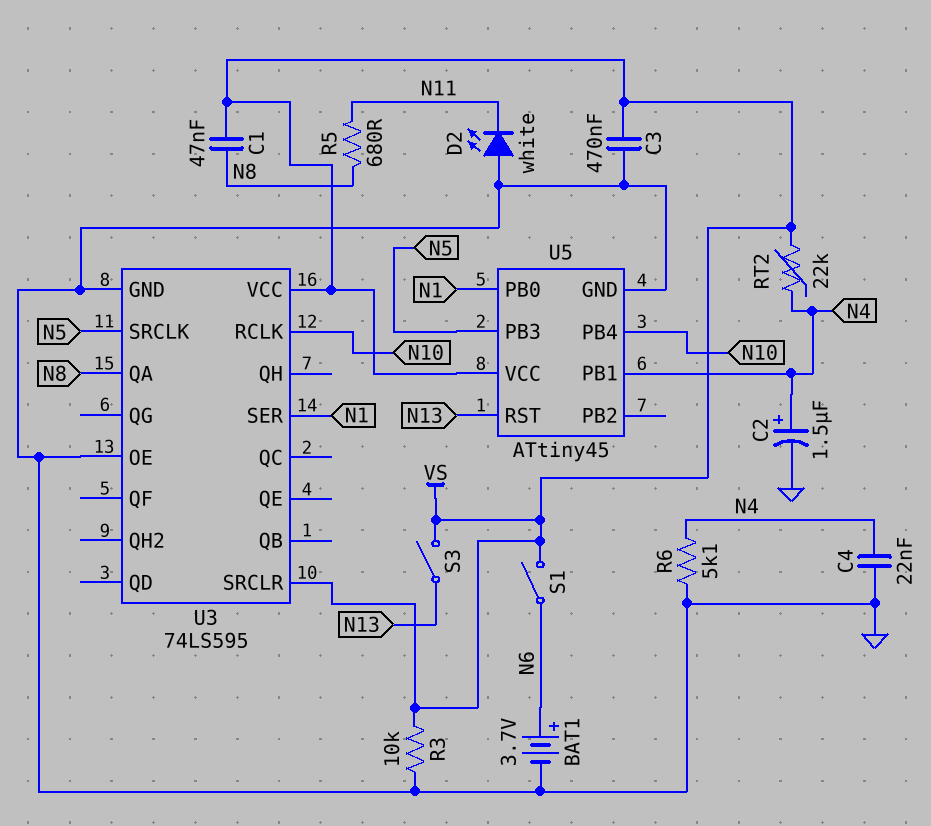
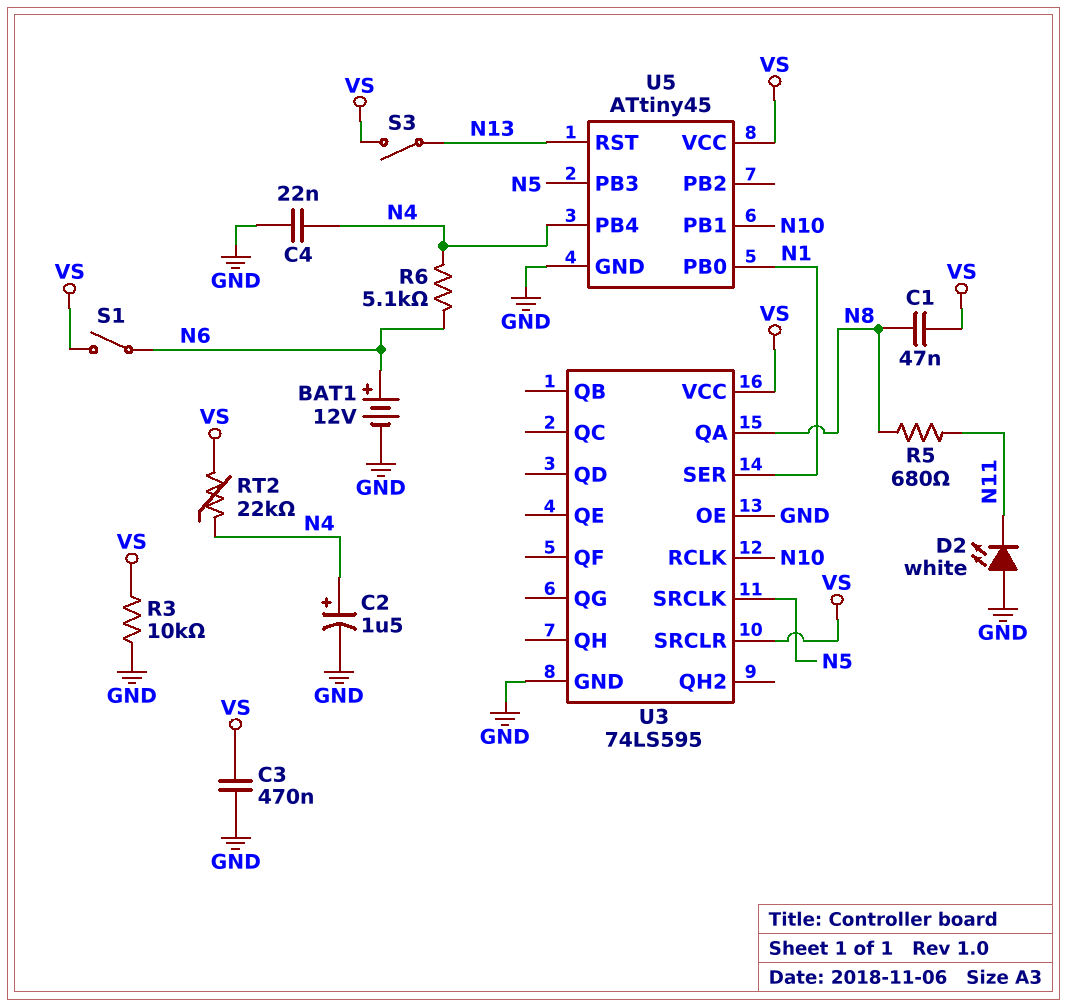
BAT1: 3.7V (plus N6, minus GND) -> 12V (plus N6, minus GND)
R6: 5.1k (GND, N4) -> 5.1k (N4, N6)
U5 pin PB1: N4 -> N10
U5 pin PB4: N10 -> N4

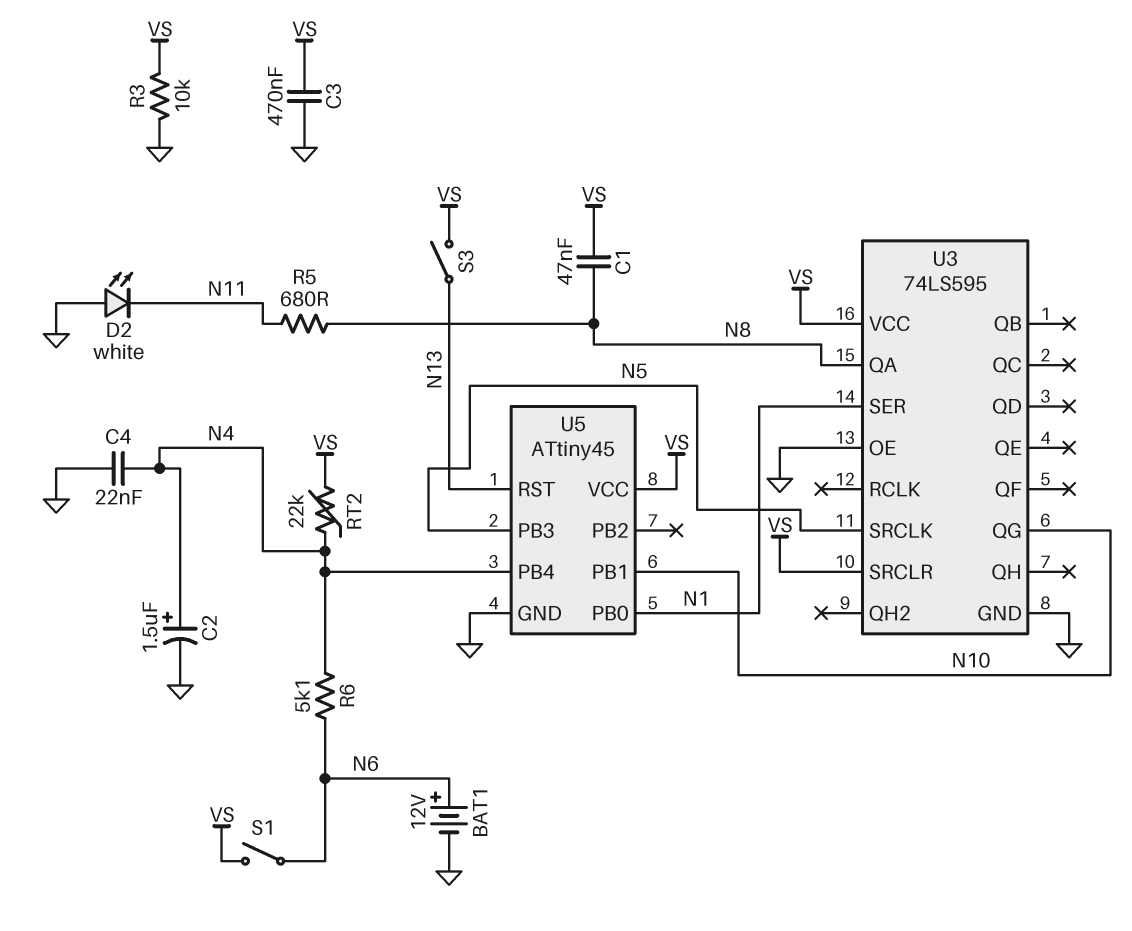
U3 pin QG: none -> N10
U3 pin RCLK: N10 -> none

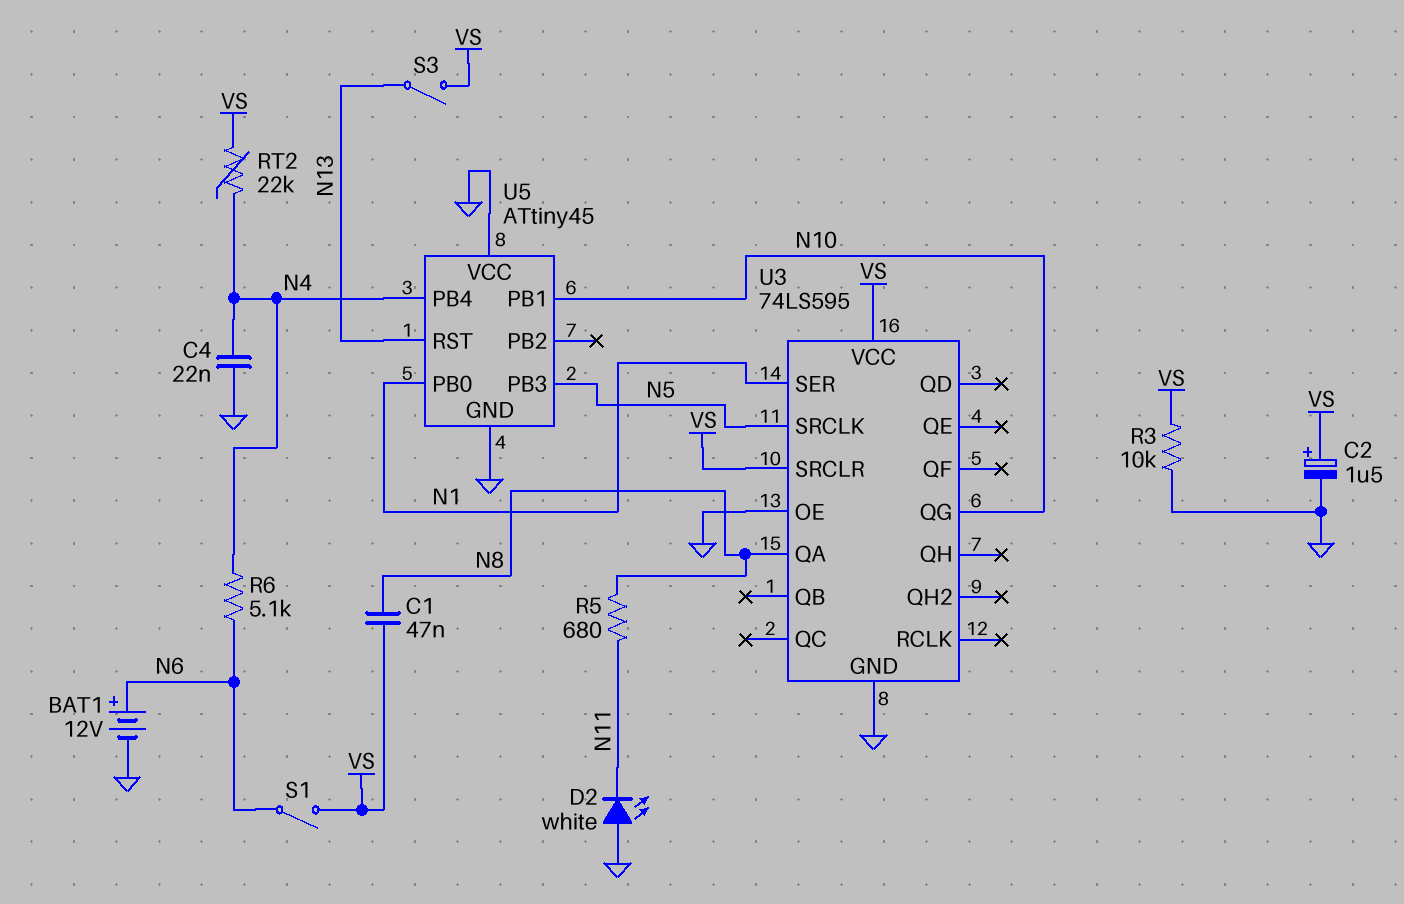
C2: 1.5uF (plus N4, minus GND) -> 1.5uF (plus VS, minus GND)
C3: 470nF (GND, VS) -> none
U5 pin VCC: VS -> GND

